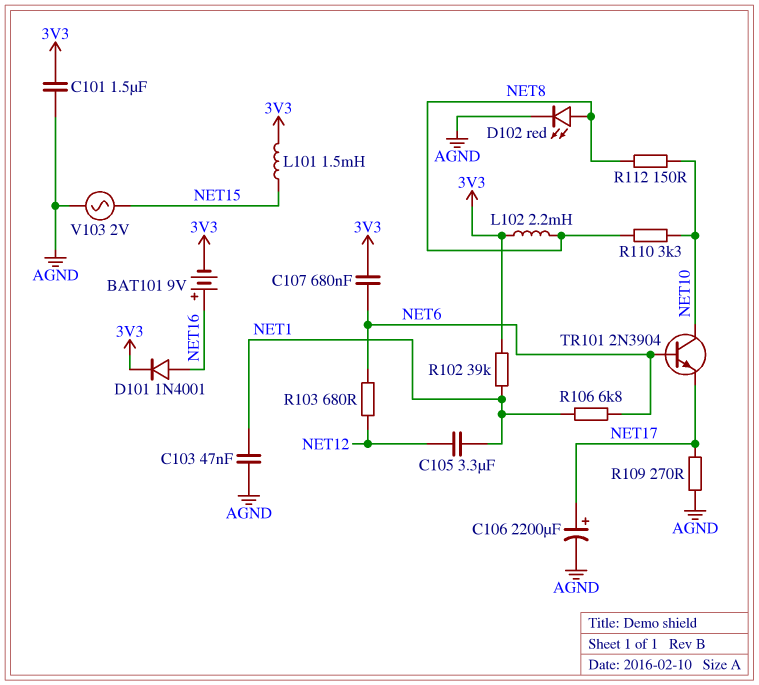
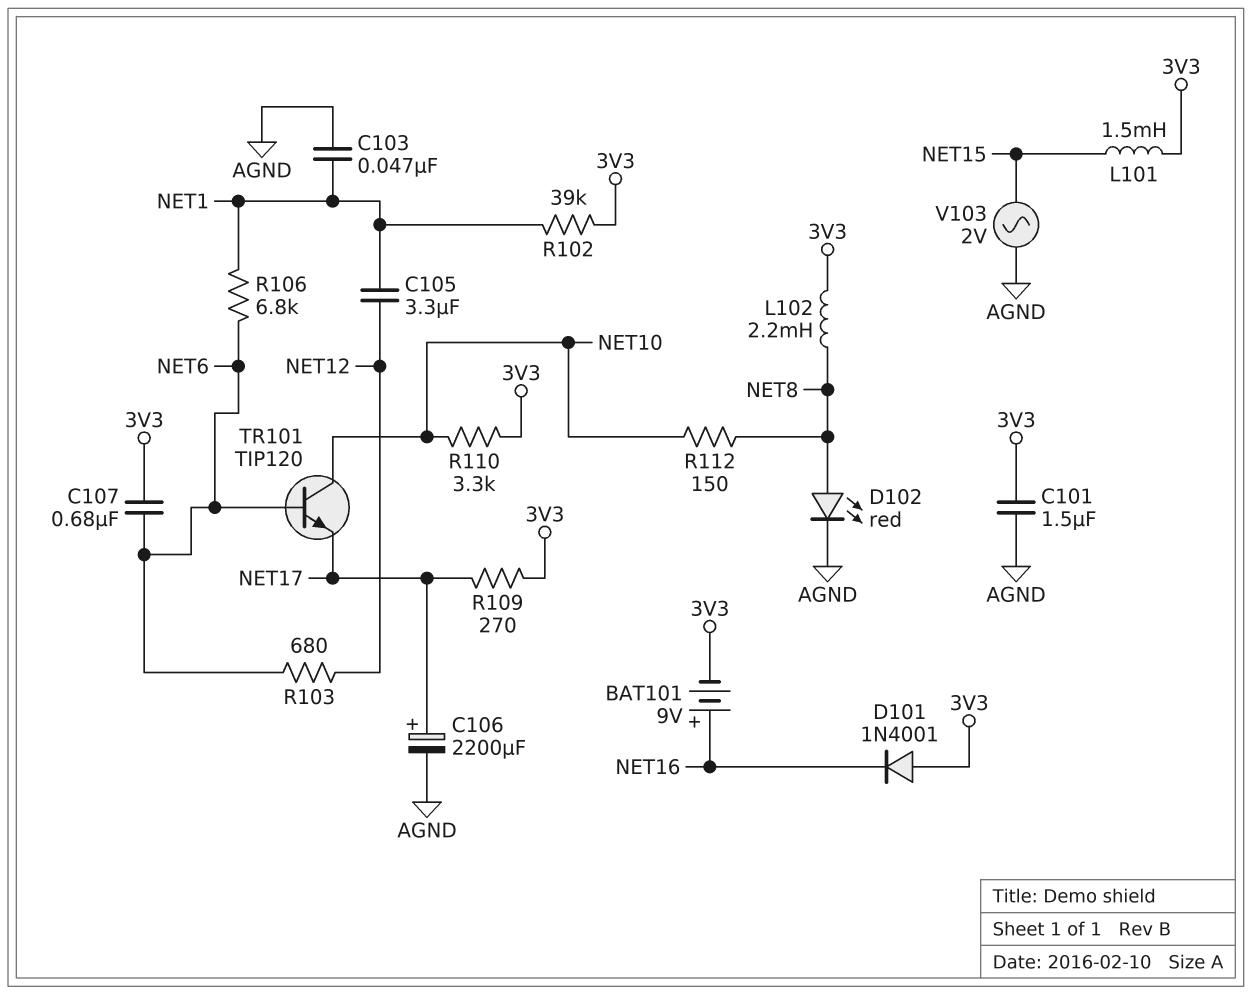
D101: diode 1N4001 (A NET16, K 3V3) -> diode 1N4001 (A 3V3, K NET16)
R109: 270 (AGND, NET17) -> 270 (3V3, NET17)
R110: 3.3k (NET8, NET10) -> 3.3k (3V3, NET10)
TR101: NPN 2N3904 (B NET6, C NET10, E NET17) -> NPN TIP120 (B NET6, C NET10, E NET17)

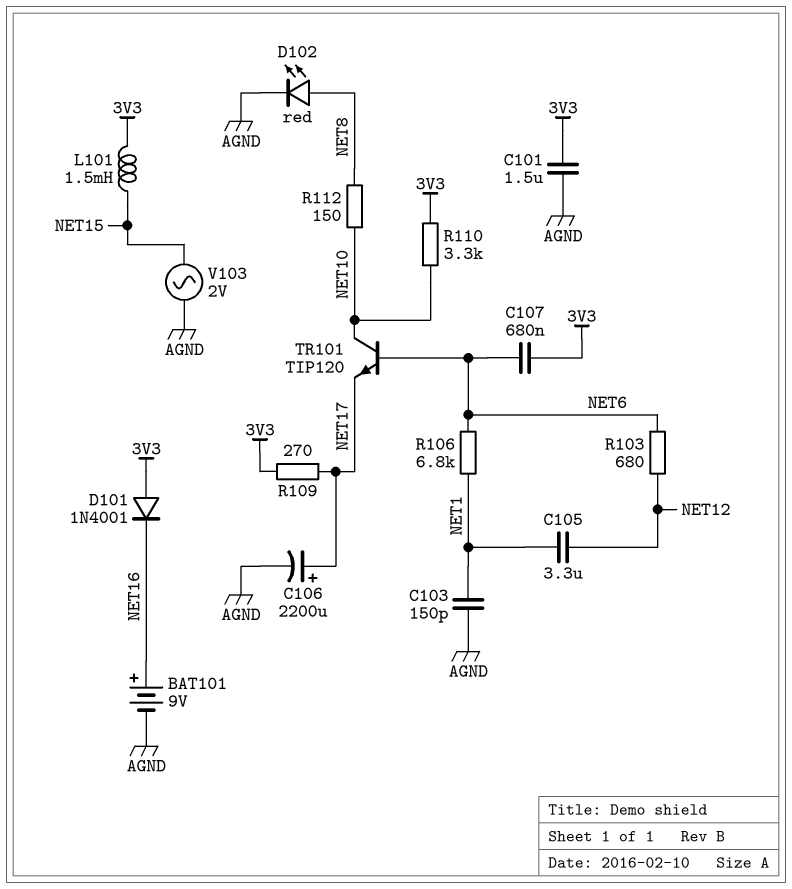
BAT101: 9V (plus NET16, minus 3V3) -> 9V (plus NET16, minus AGND)
C103: 47nF (AGND, NET1) -> 150pF (AGND, NET1)
L102: 2.2mH (3V3, NET8) -> none
R102: 39k (3V3, NET1) -> none

